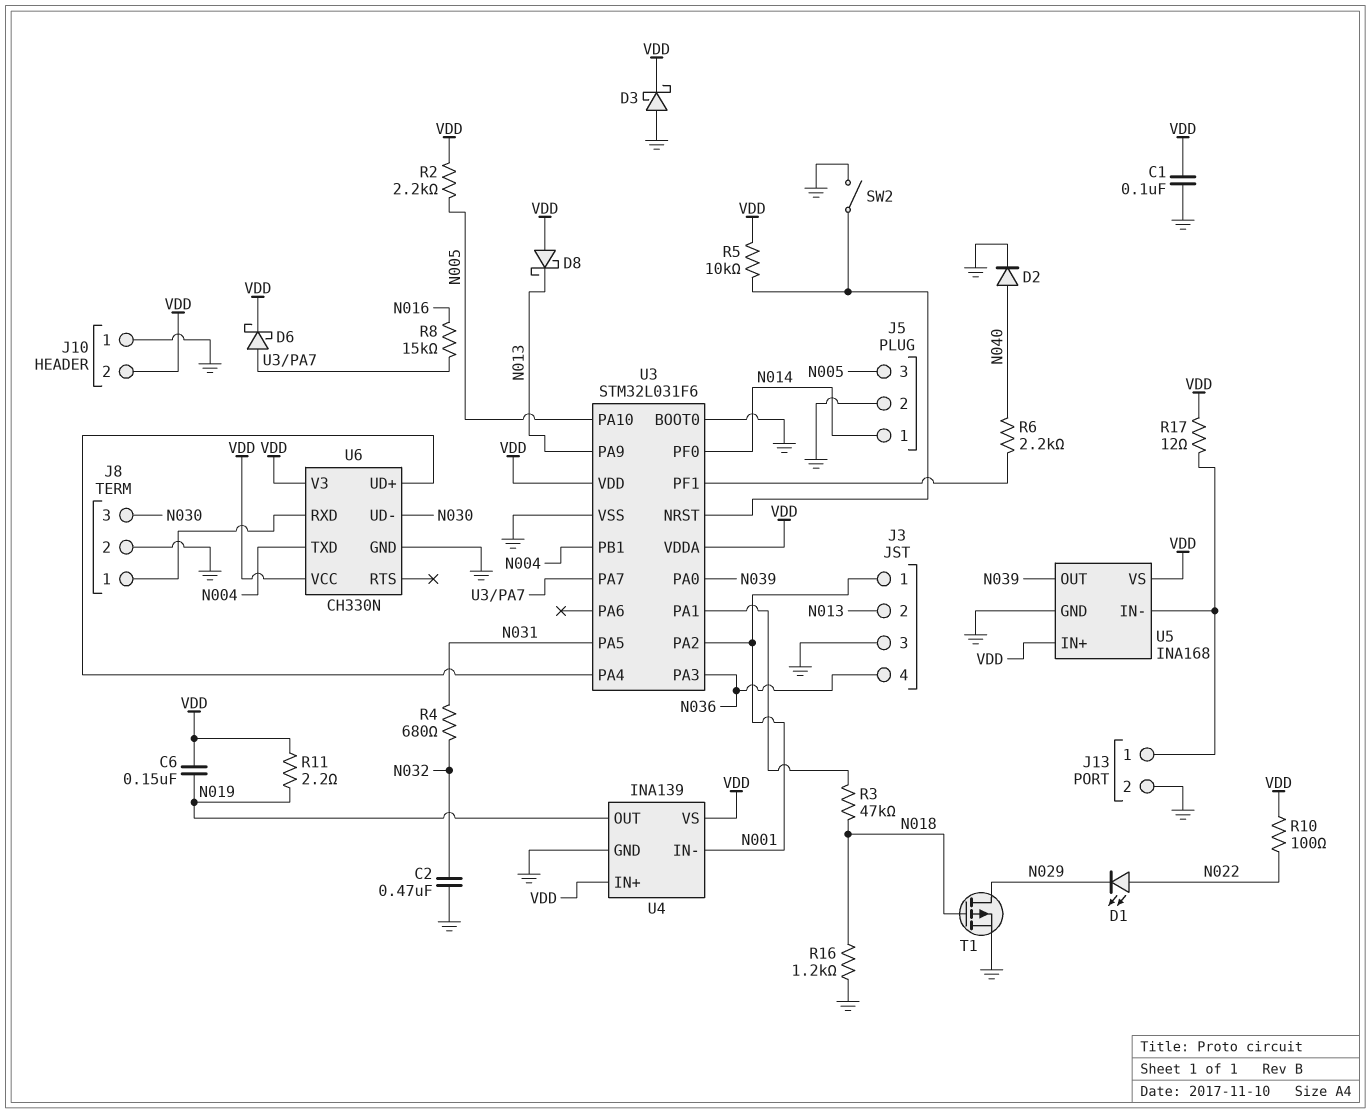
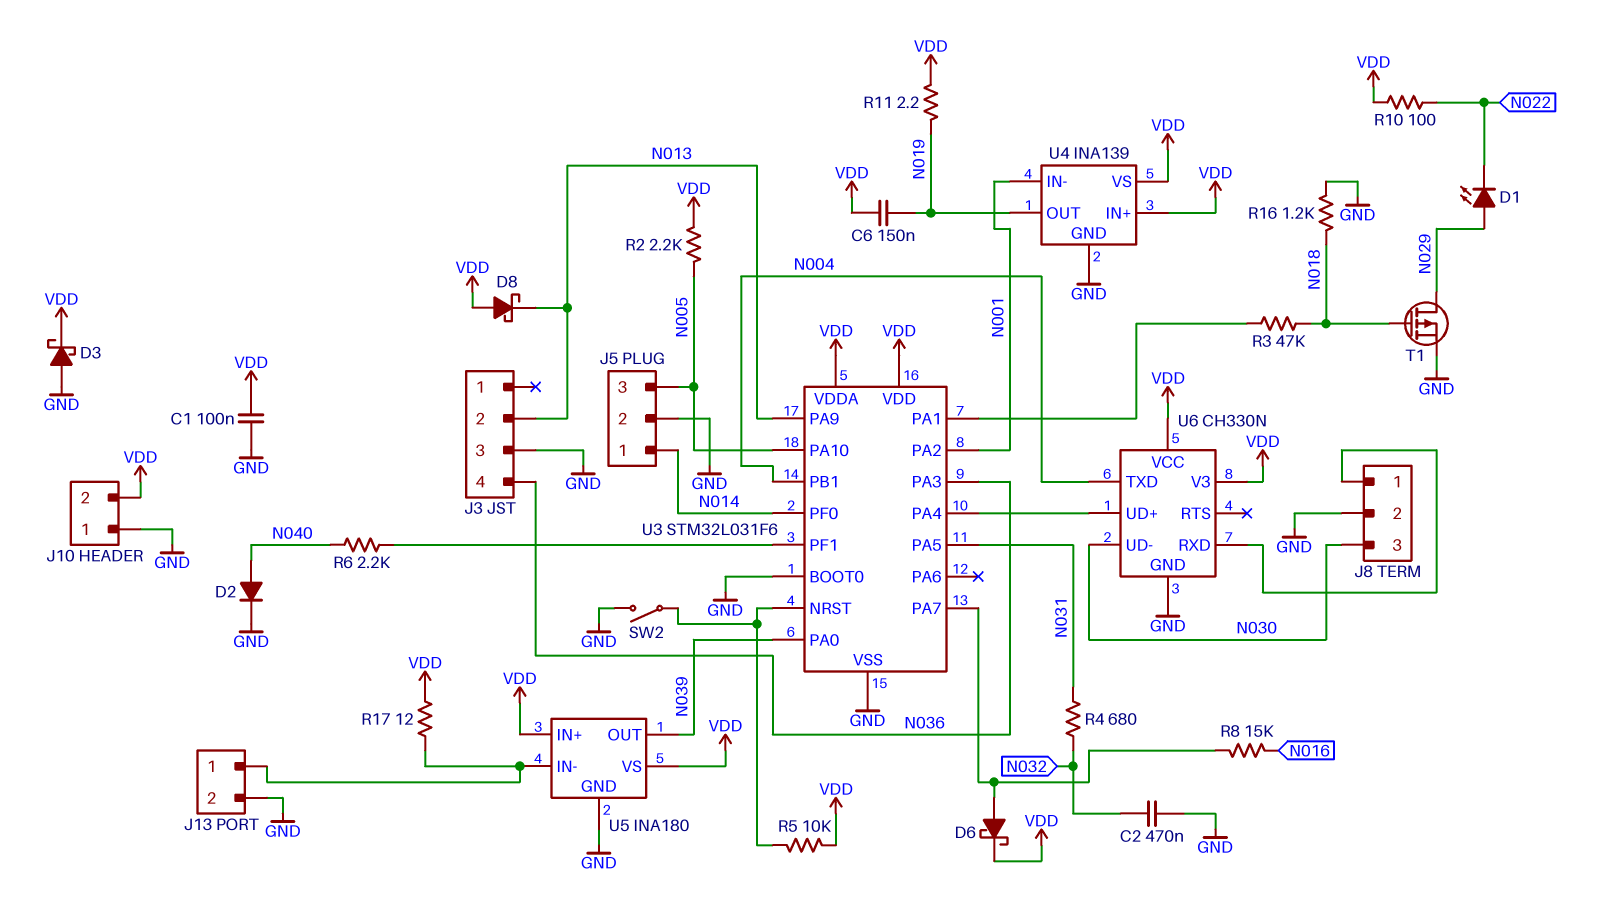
D1: LED (A N022, K N029) -> LED (A N029, K N022)
J3 pin 1: N001 -> none
U5: INA168 -> INA180

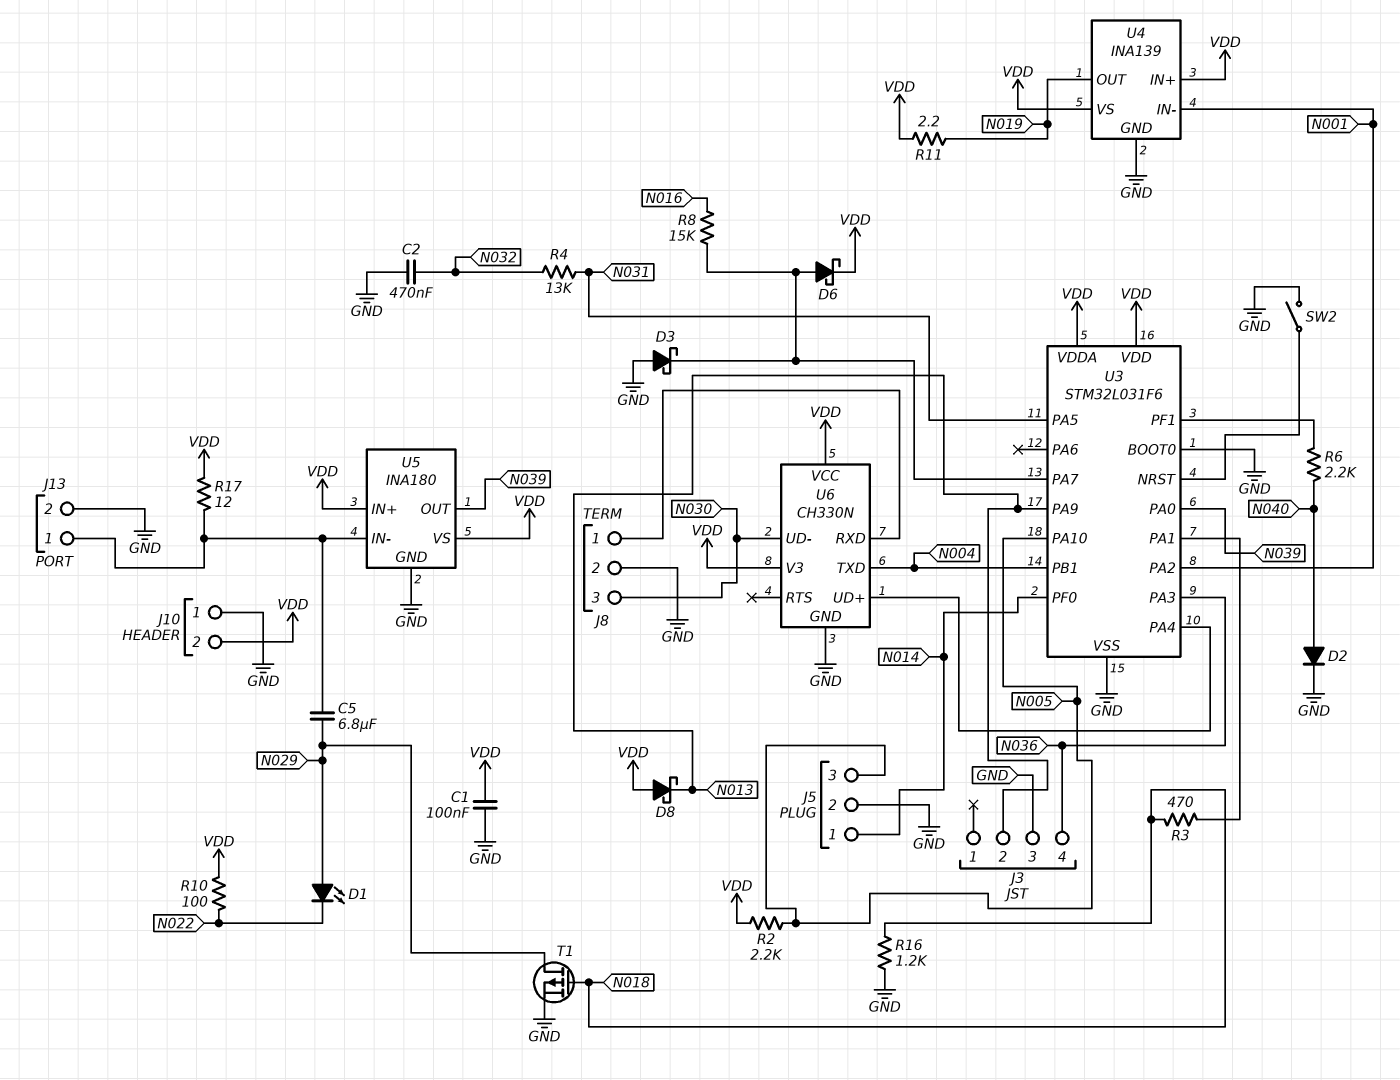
C5: none -> 6.8uF (J13/1, N029)
C6: 150nF (N019, VDD) -> none
D3: schottky (A GND, K VDD) -> schottky (A GND, K U3/PA7)
R3: 47k (N018, U3/PA1) -> 470 (N018, U3/PA1)
R4: 680 (N031, N032) -> 13k (N031, N032)
R5: 10k (U3/NRST, VDD) -> none

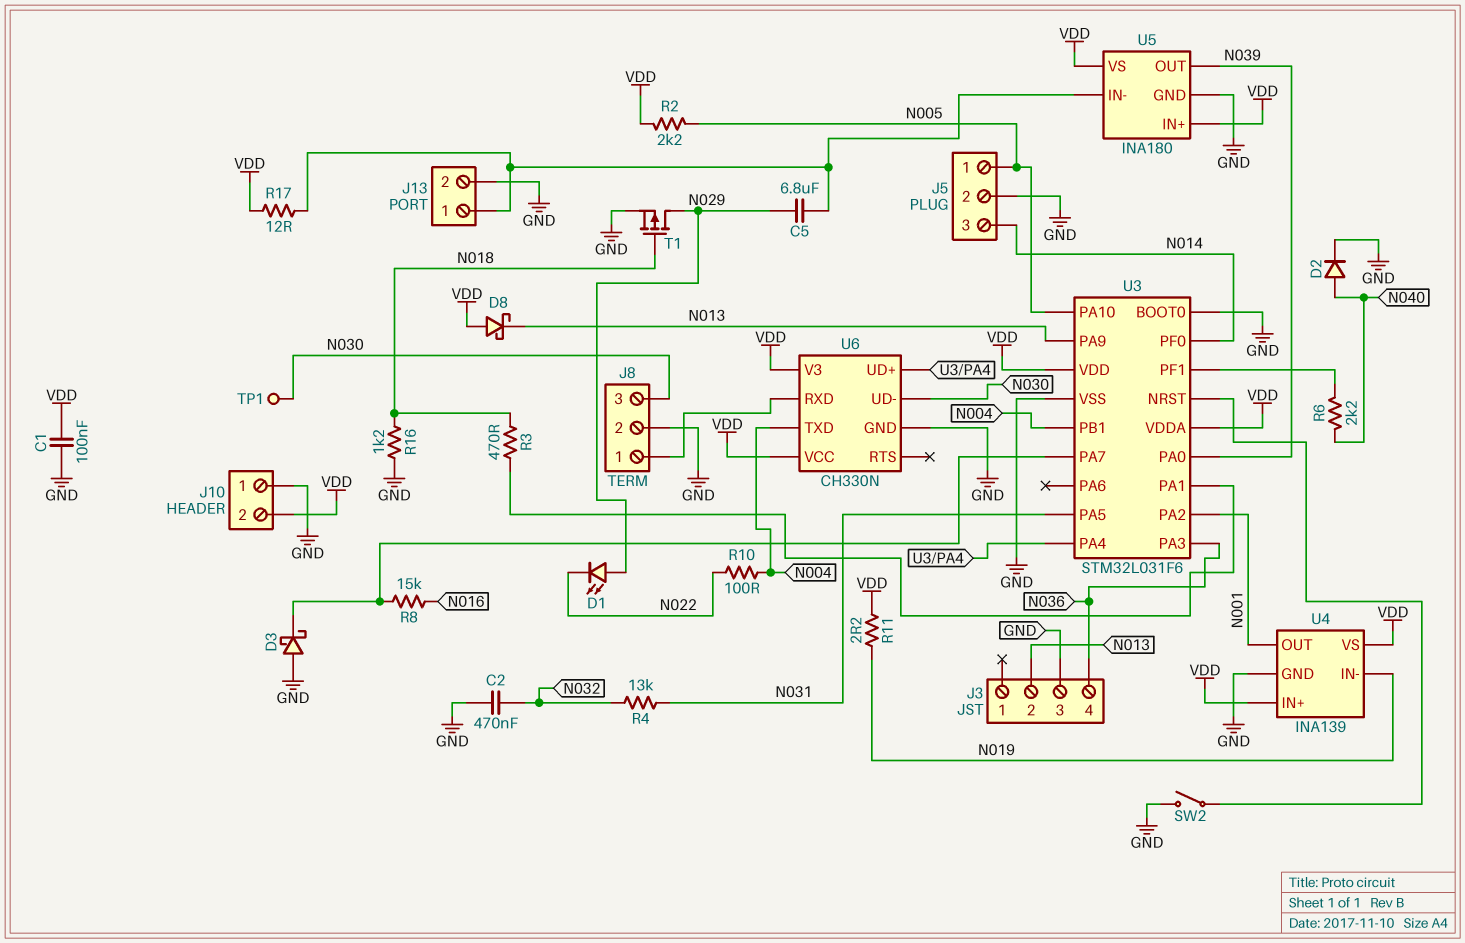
D6: schottky (A U3/PA7, K VDD) -> none
J5 pin 1: N014 -> N005
J5 pin 3: N005 -> N014
R10: 100 (N022, VDD) -> 100 (N004, N022)
TP1: none -> test point (N030)
U4 pin IN-: N001 -> N019
U4 pin OUT: N019 -> N001

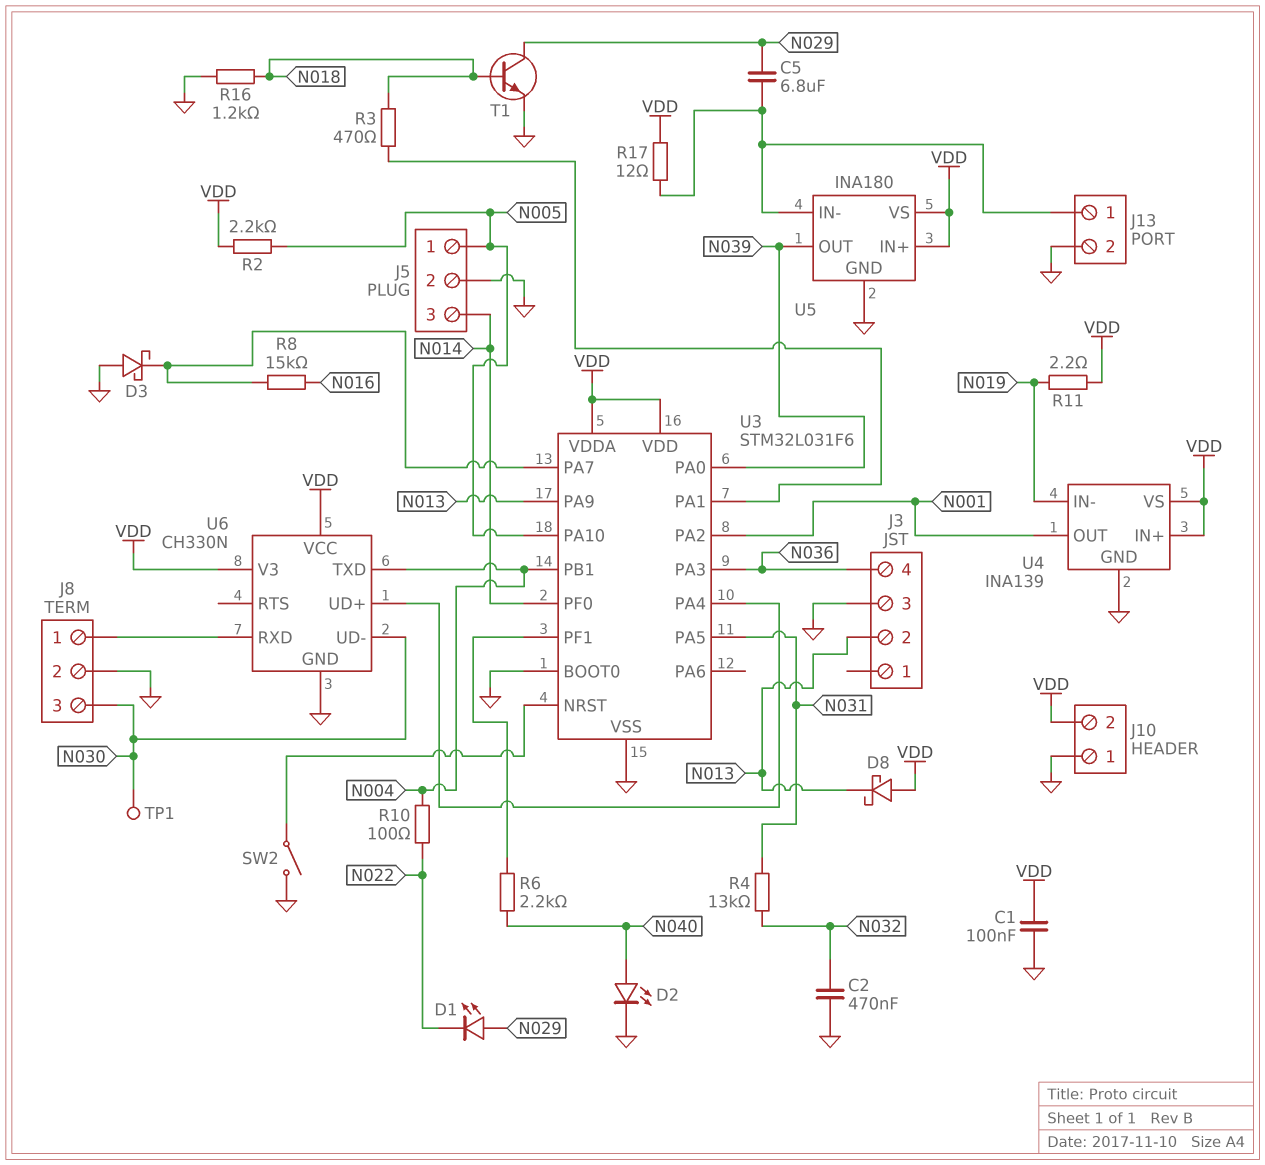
D2: diode (A N040, K GND) -> LED (A N040, K GND)
T1: PMOS (G N018, D N029, S GND) -> NPN (B N018, C N029, E GND)

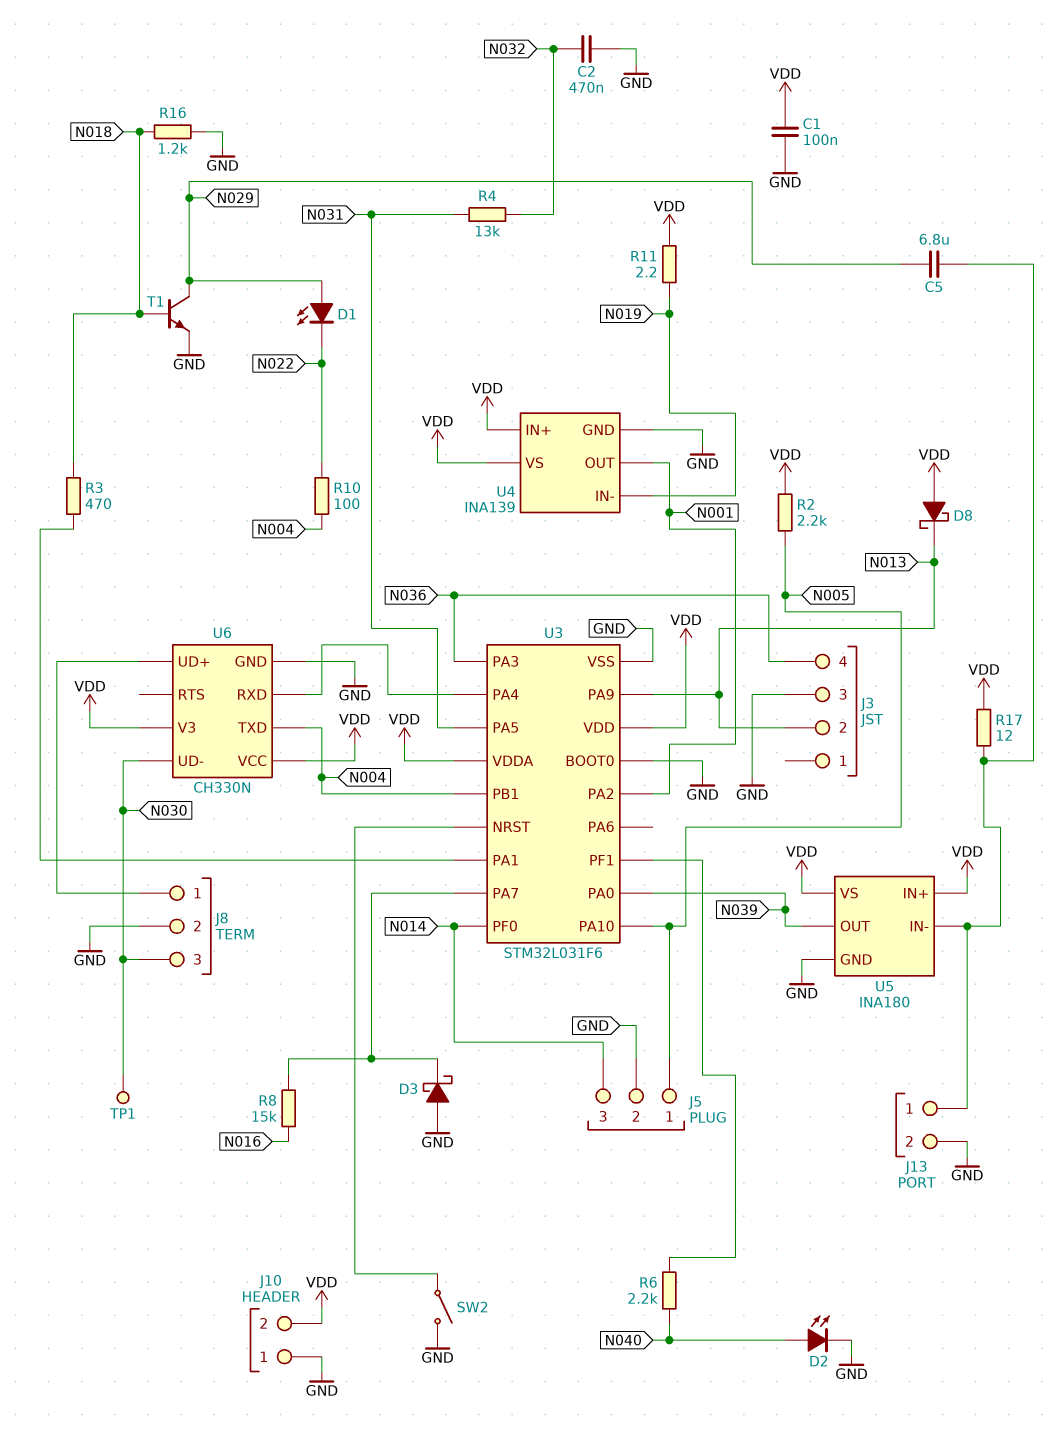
U6 pin RXD: J8/1 -> U3/PA4
U6 pin UD+: U3/PA4 -> J8/1

